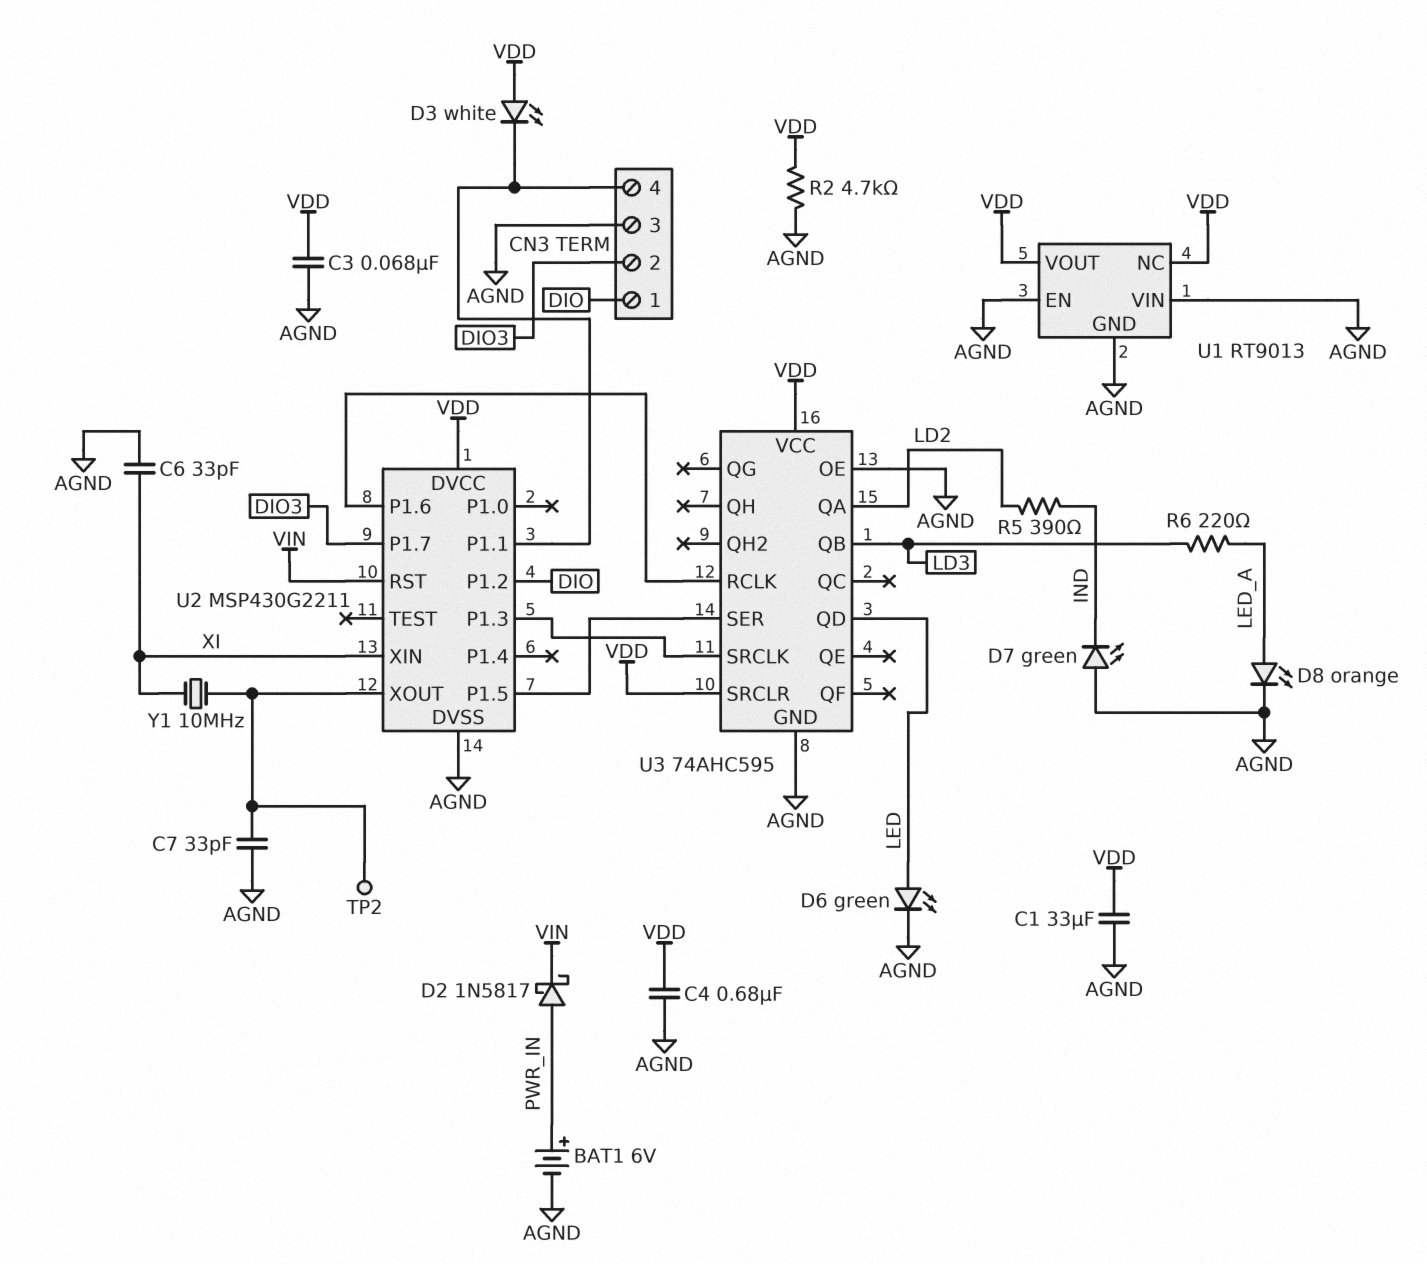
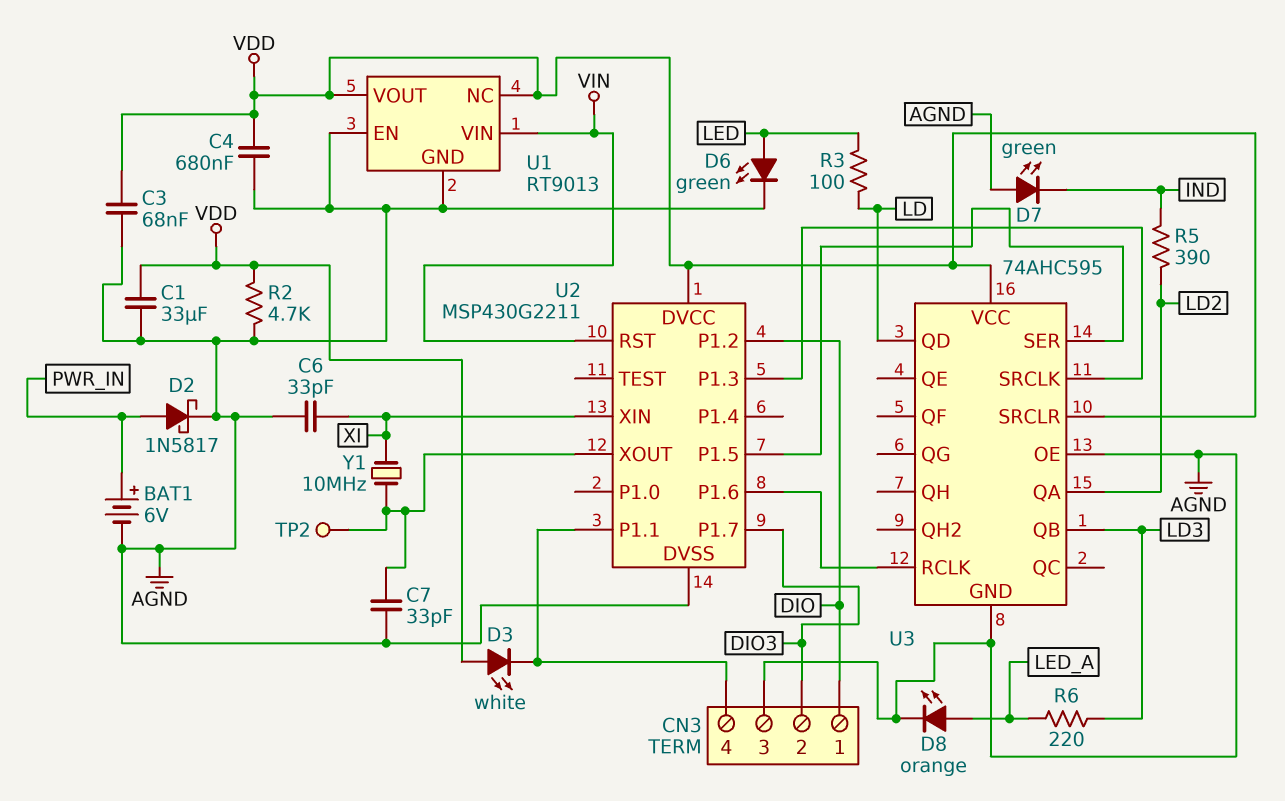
D2: schottky 1N5817 (A PWR_IN, K VIN) -> schottky 1N5817 (A PWR_IN, K AGND)
R3: none -> 100 (LD, LED)
U1 pin VIN: AGND -> VIN
U3 pin QD: LED -> LD

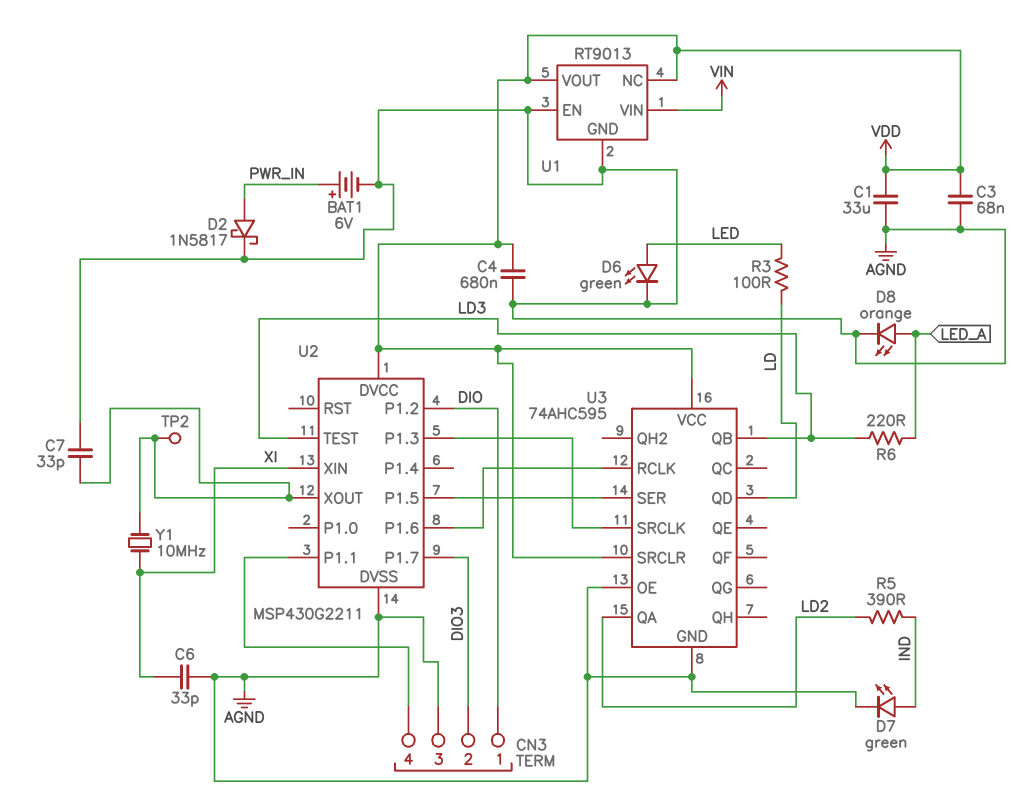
D3: LED white (A VDD, K CN3/4) -> none
D7: LED green (A AGND, K IND) -> LED green (A IND, K AGND)
R2: 4.7k (AGND, VDD) -> none
U2 pin RST: VIN -> none
U2 pin TEST: none -> LD3

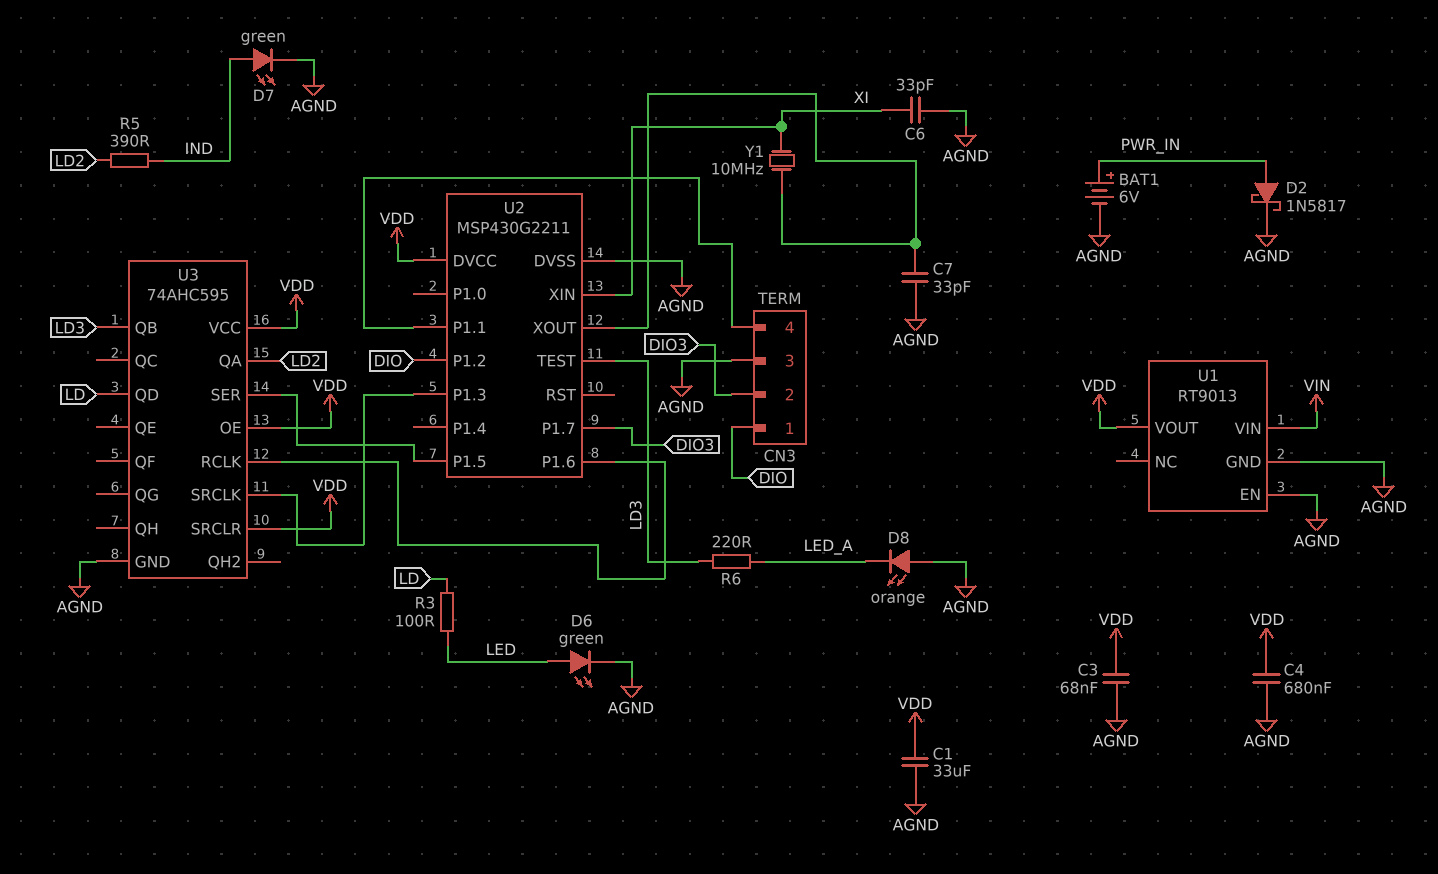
D8: LED orange (A LED_A, K AGND) -> LED orange (A AGND, K LED_A)
TP2: test point (U2/XOUT) -> none
U1 pin NC: VDD -> none
U3 pin OE: AGND -> VDD

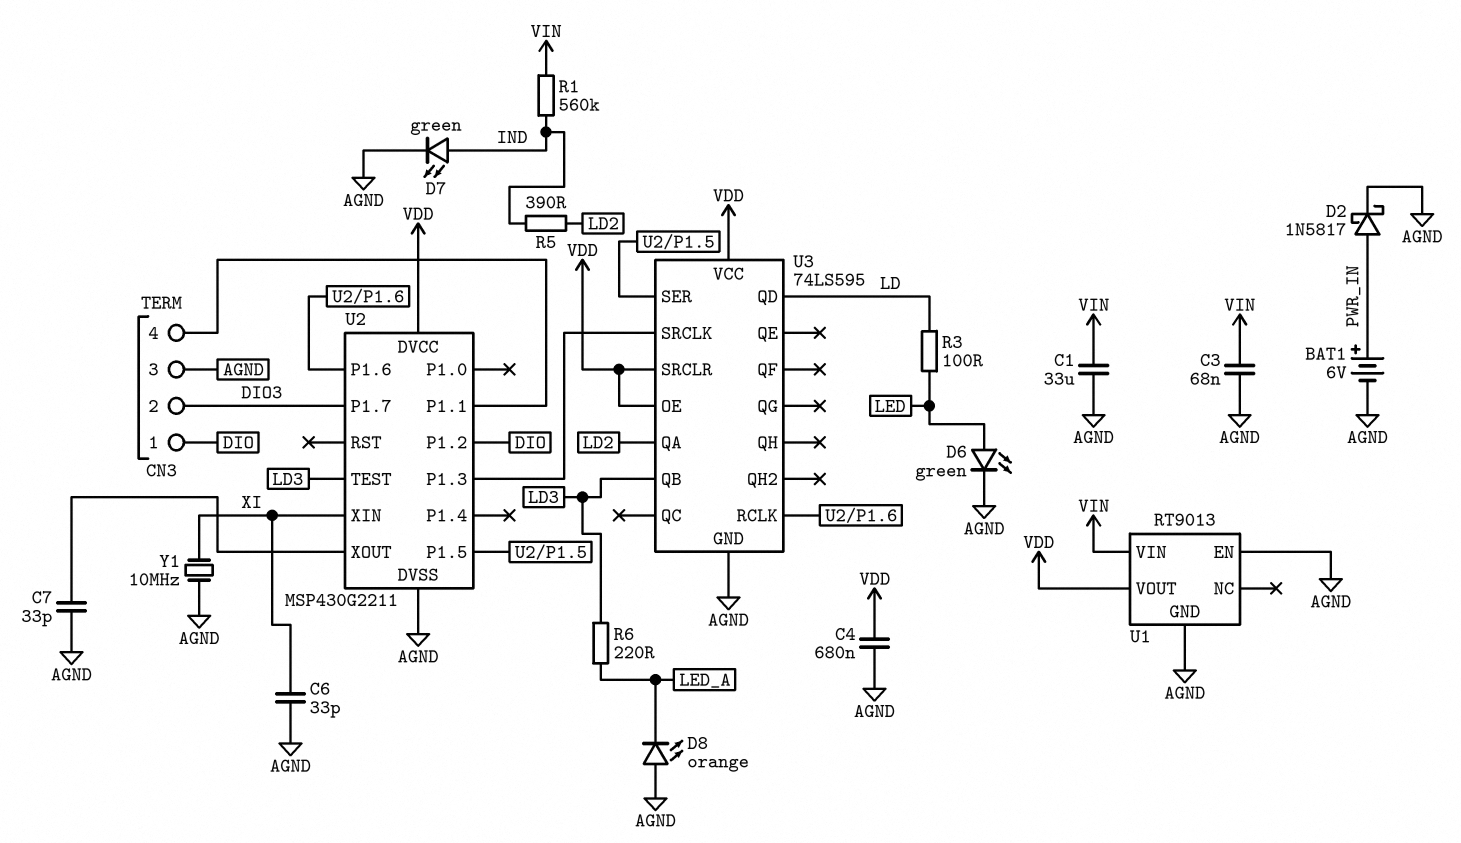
C1: 33uF (AGND, VDD) -> 33uF (AGND, VIN)
C3: 68nF (AGND, VDD) -> 68nF (AGND, VIN)
R1: none -> 560k (IND, VIN)
U3: 74AHC595 -> 74LS595
Y1: 10MHz (U2/XOUT, XI) -> 10MHz (AGND, XI)

